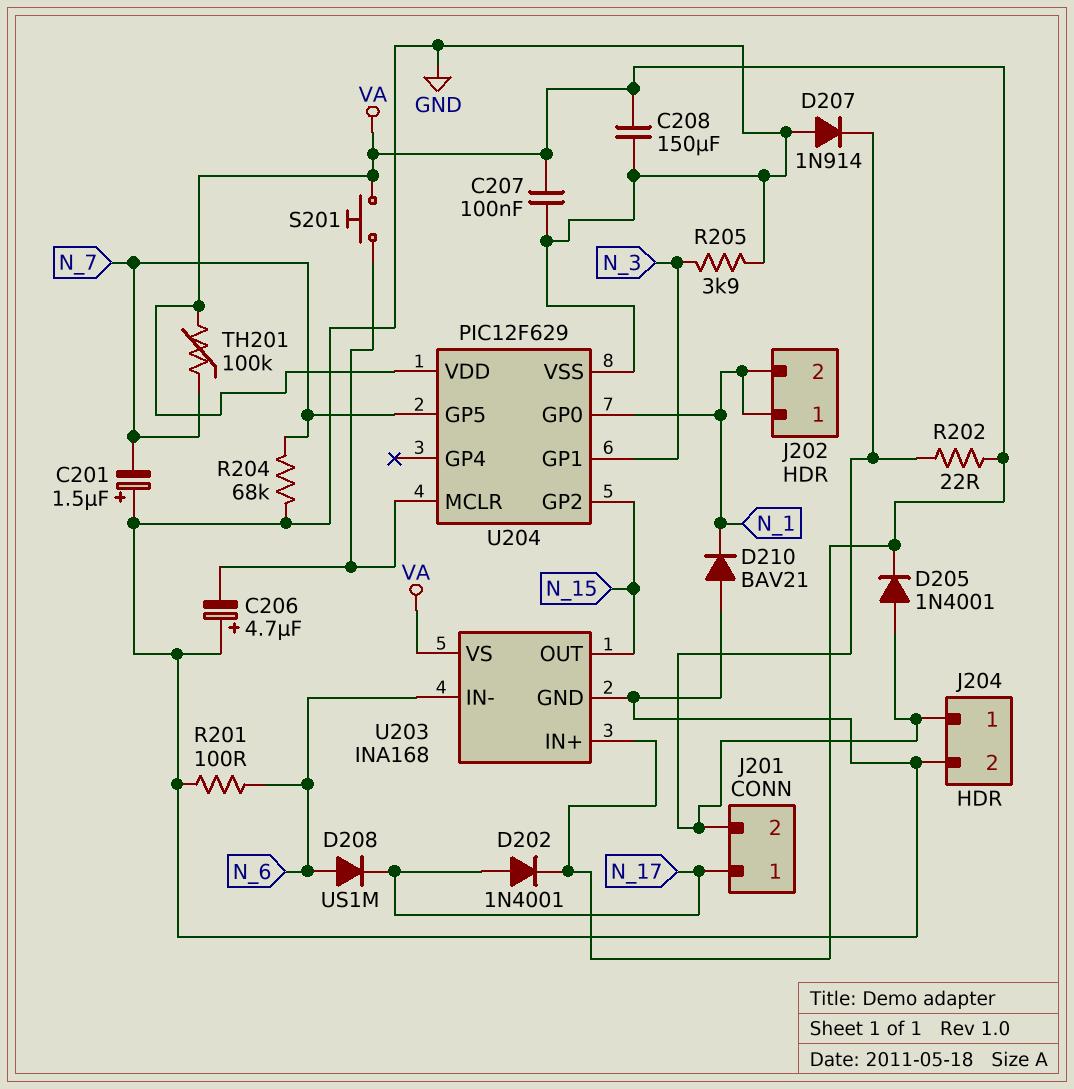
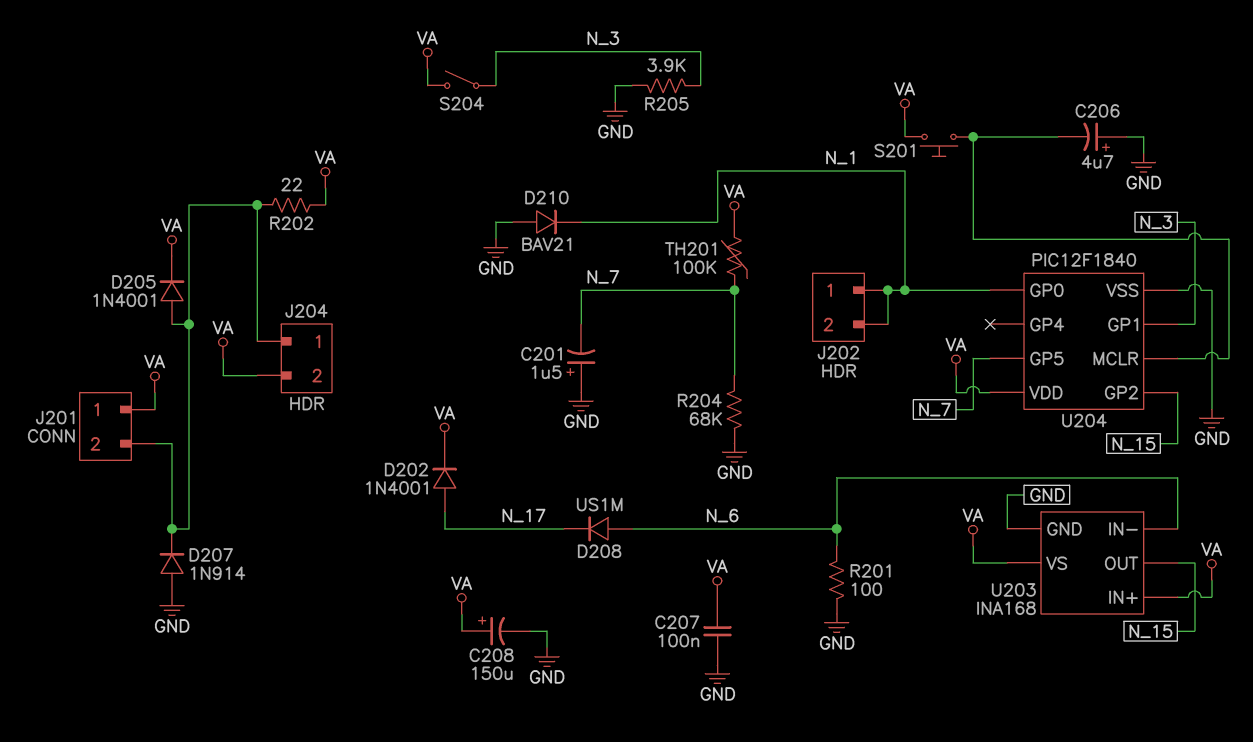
C208: 150uF (GND, VA) -> 150uF (plus VA, minus GND)
J201 pin 1: N_17 -> VA
J204 pin 2: GND -> VA
S204: none -> switch (N_3, VA)
U204: PIC12F629 -> PIC12F1840

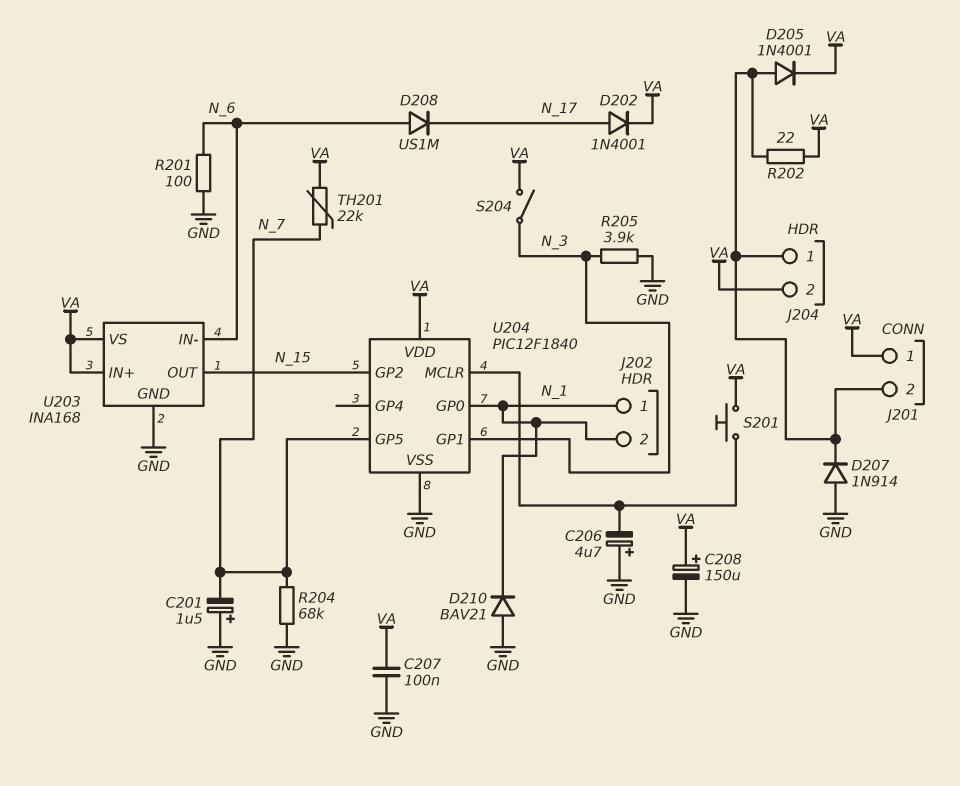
TH201: 100k (N_7, VA) -> 22k (N_7, VA)

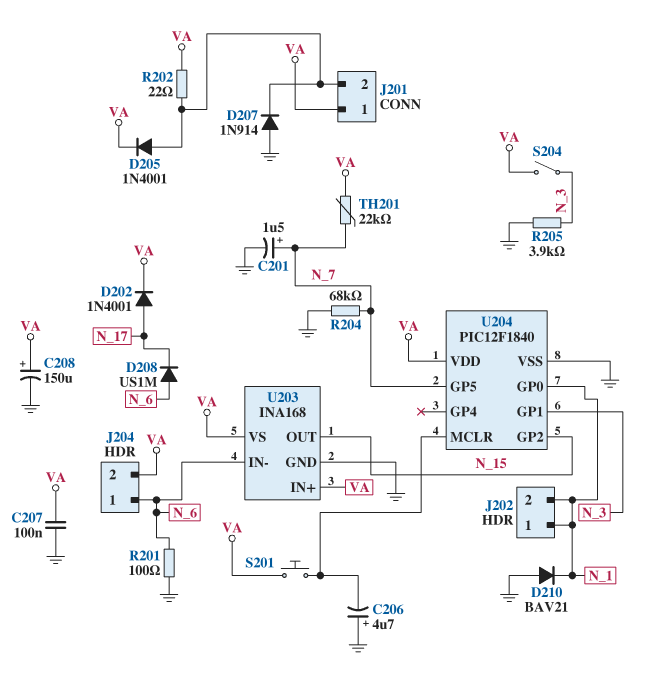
C201: 1.5uF (plus GND, minus N_7) -> 1.5uF (plus N_7, minus GND)
J204 pin 1: J201/2 -> N_6

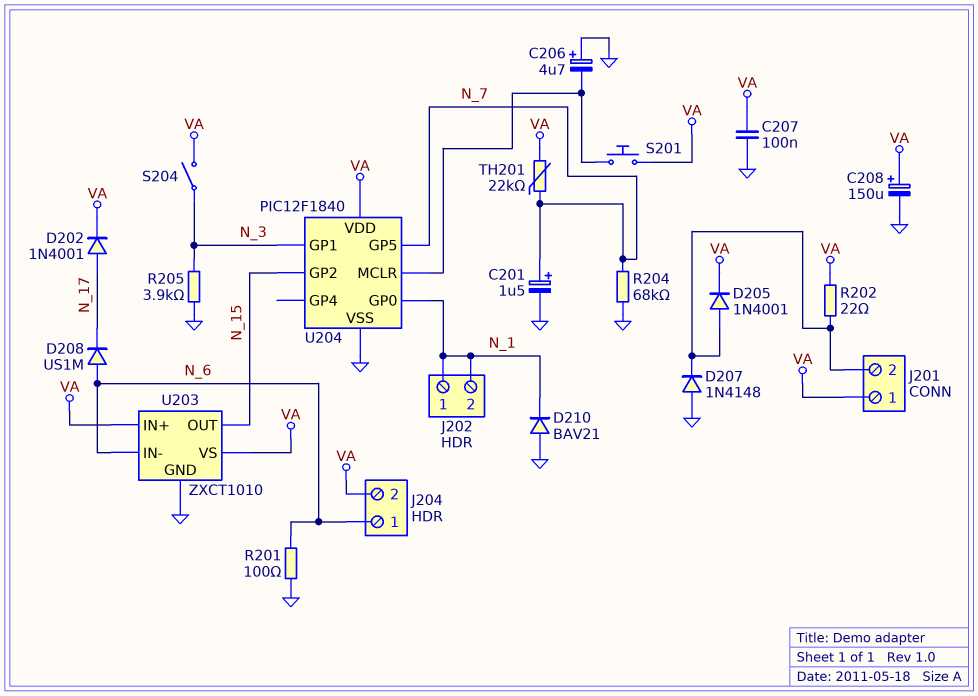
D207: diode 1N914 (A GND, K J201/2) -> diode 1N4148 (A GND, K J201/2)
U203: INA168 -> ZXCT1010

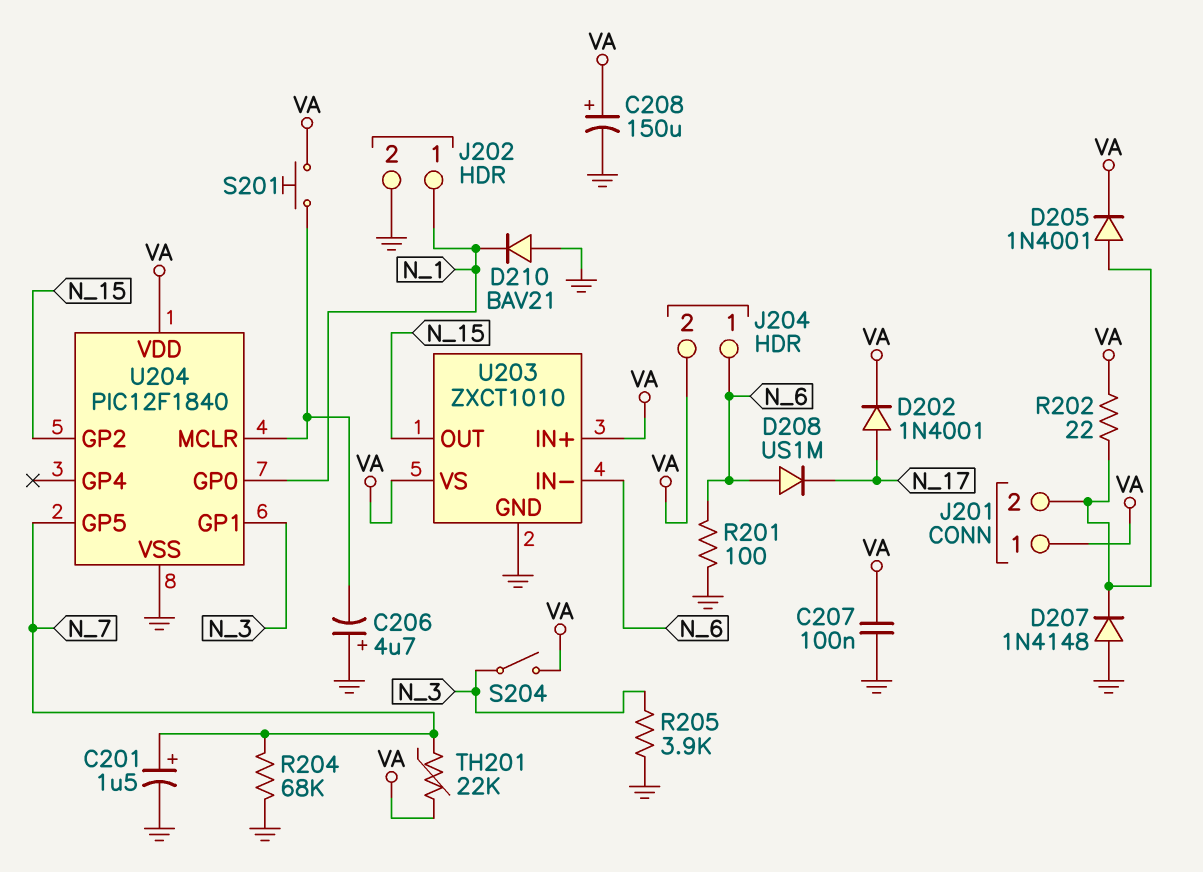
J202 pin 2: N_1 -> GND

